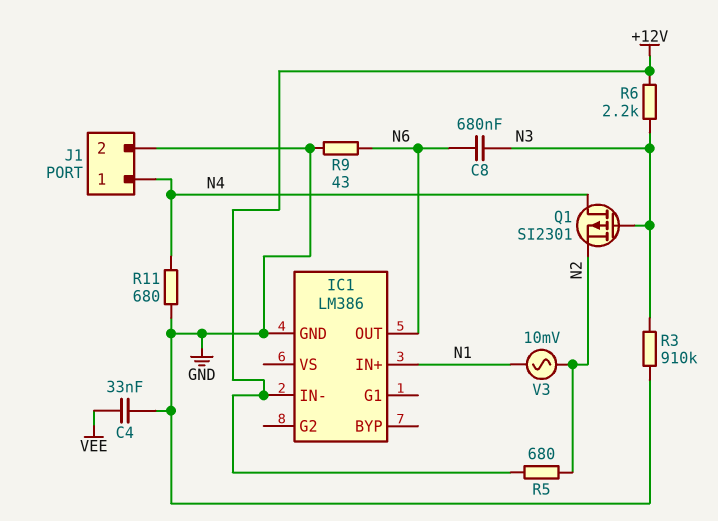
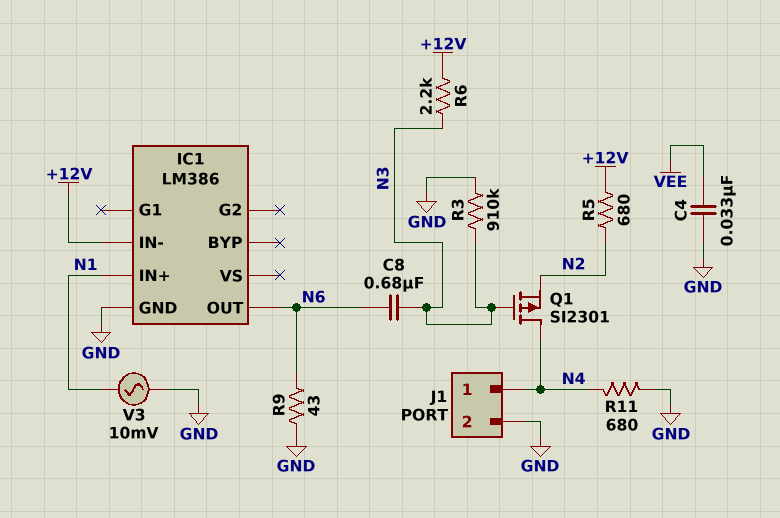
V3: AC 10mV (N1, N2) -> AC 10mV (GND, N1)

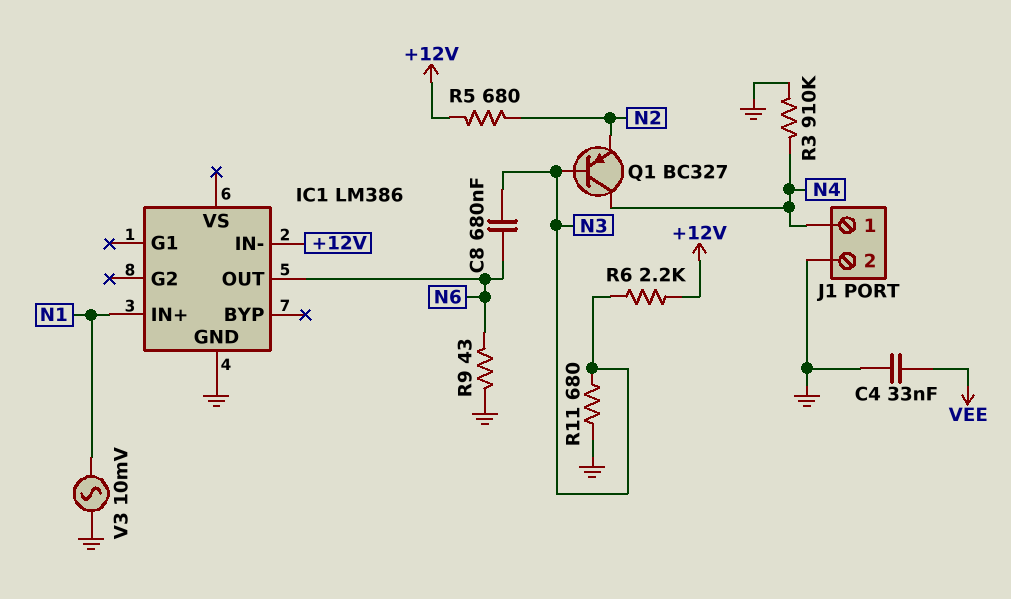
Q1: PMOS SI2301 (G N3, D N4, S N2) -> PNP BC327 (B N3, C N4, E N2)
R3: 910k (GND, N3) -> 910k (GND, N4)
R11: 680 (GND, N4) -> 680 (GND, N3)

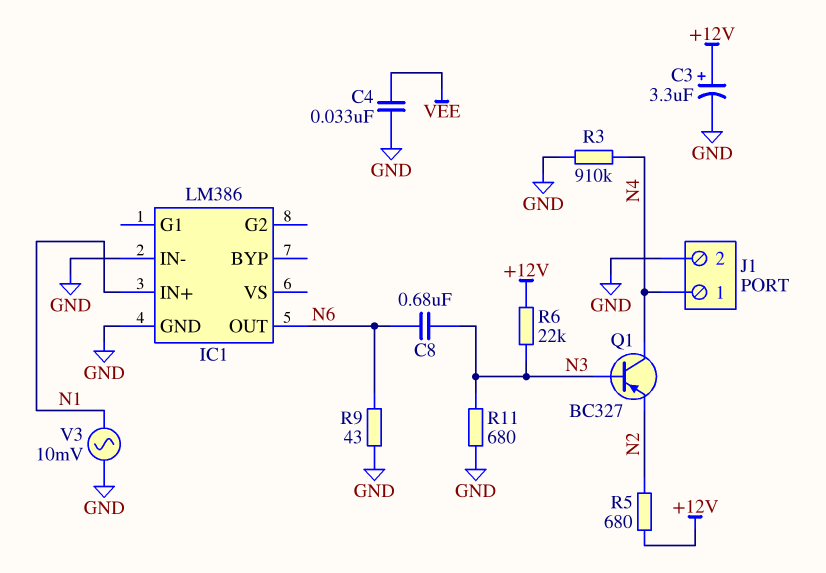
C3: none -> 3.3uF (plus +12V, minus GND)
IC1 pin IN-: +12V -> GND
R6: 2.2k (+12V, N3) -> 22k (+12V, N3)

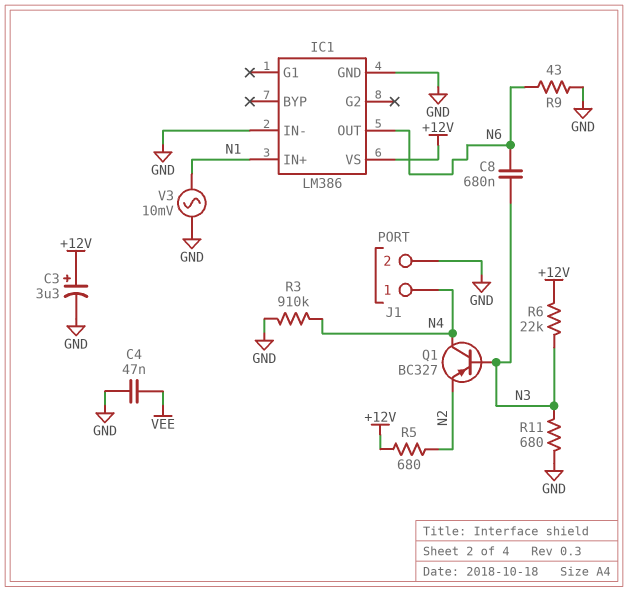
C4: 33nF (GND, VEE) -> 47nF (GND, VEE)
IC1 pin VS: none -> +12V

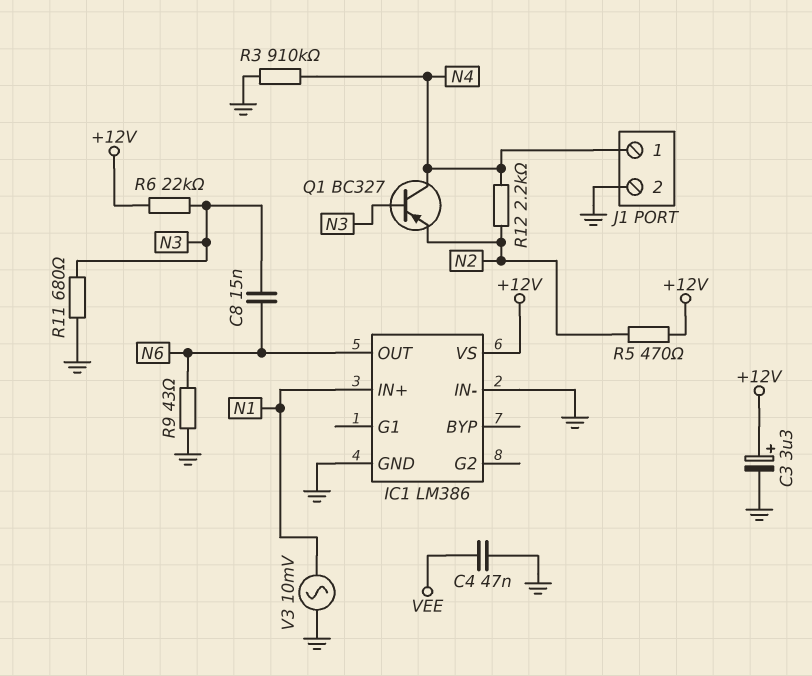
C8: 680nF (N3, N6) -> 15nF (N3, N6)
R5: 680 (+12V, N2) -> 470 (+12V, N2)
R12: none -> 2.2k (N2, N4)

